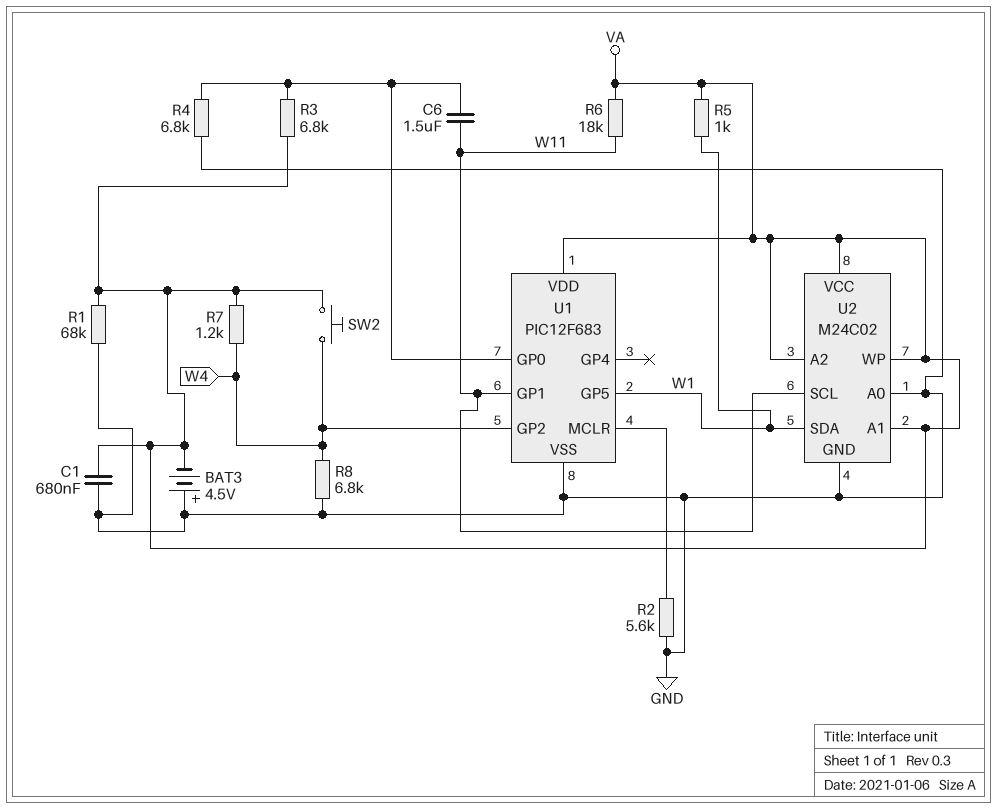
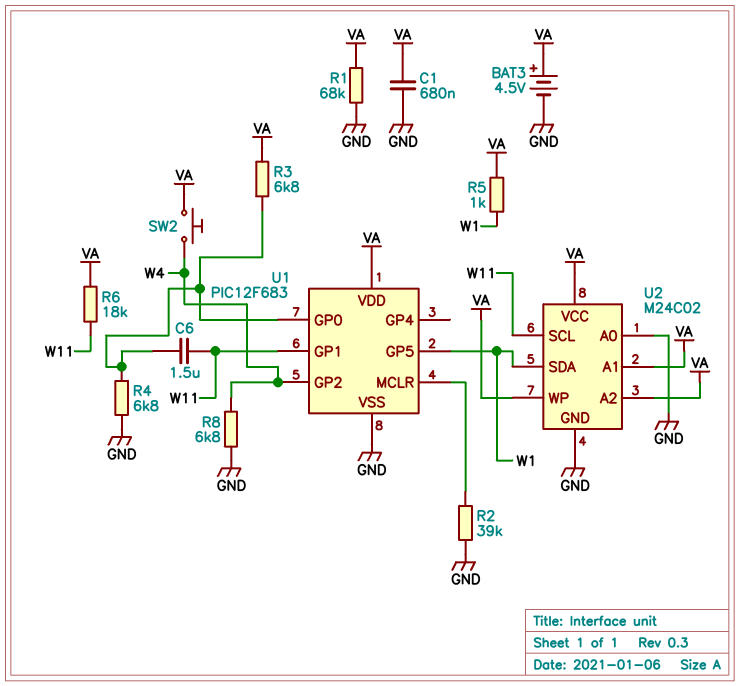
BAT3: 4.5V (plus GND, minus VA) -> 4.5V (plus VA, minus GND)
R2: 5.6k (GND, U1/MCLR) -> 39k (GND, U1/MCLR)
R7: 1.2k (VA, W4) -> none

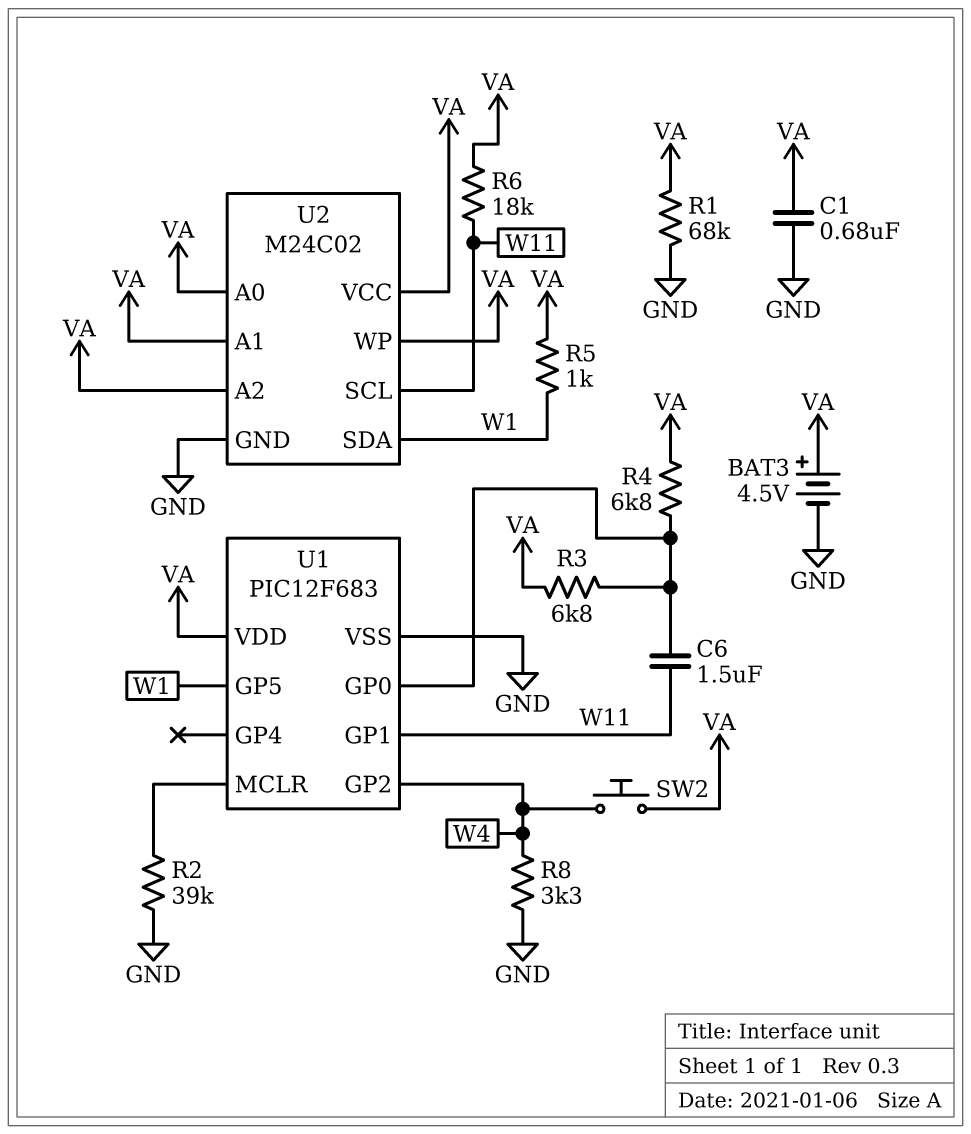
R4: 6.8k (GND, U1/GP0) -> 6.8k (U1/GP0, VA)
R8: 6.8k (GND, W4) -> 3.3k (GND, W4)
U2 pin A0: GND -> VA

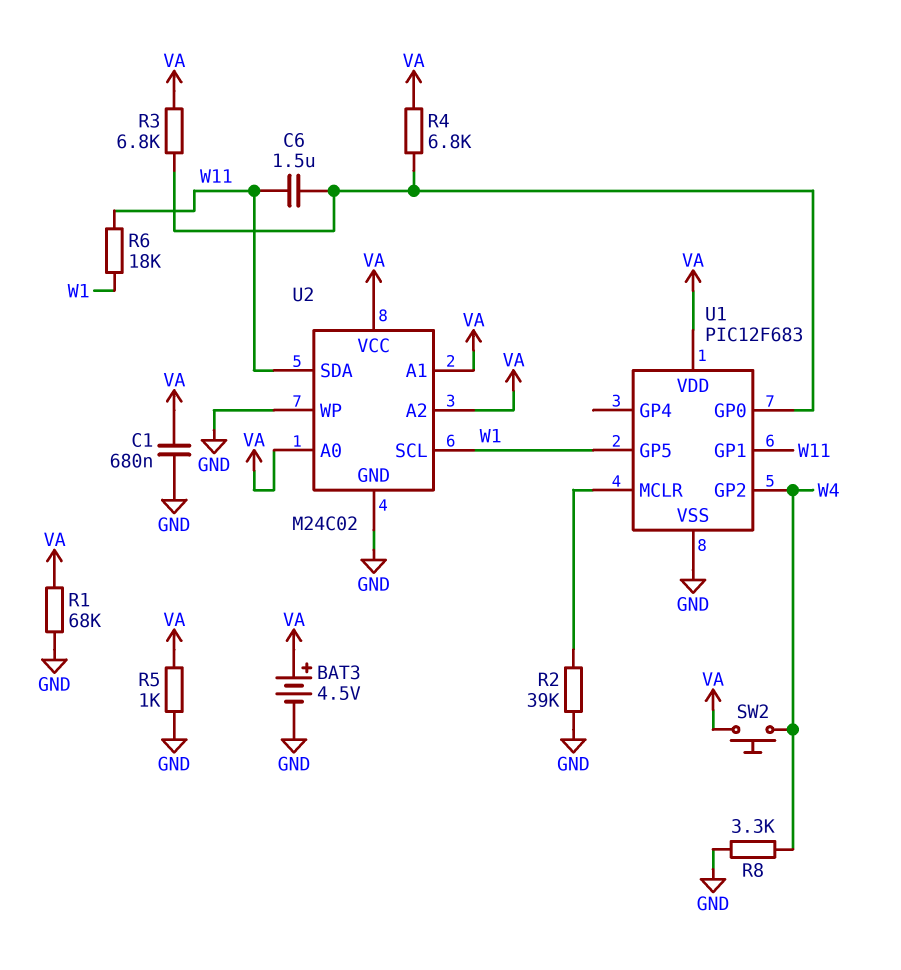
R5: 1k (VA, W1) -> 1k (GND, VA)
R6: 18k (VA, W11) -> 18k (W1, W11)
U2 pin SCL: W11 -> W1
U2 pin SDA: W1 -> W11
U2 pin WP: VA -> GND

